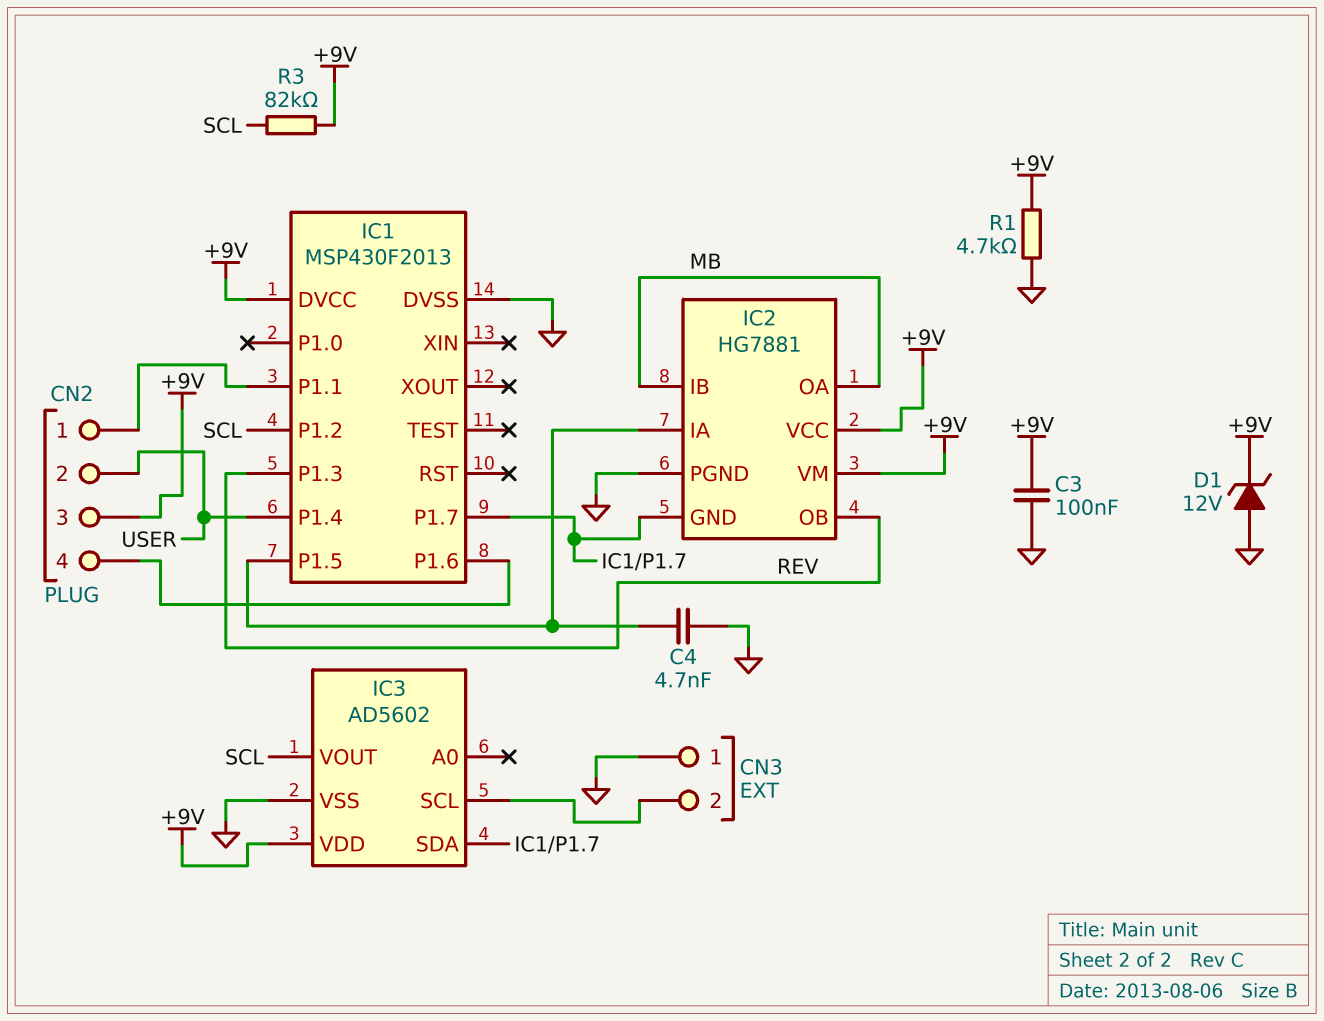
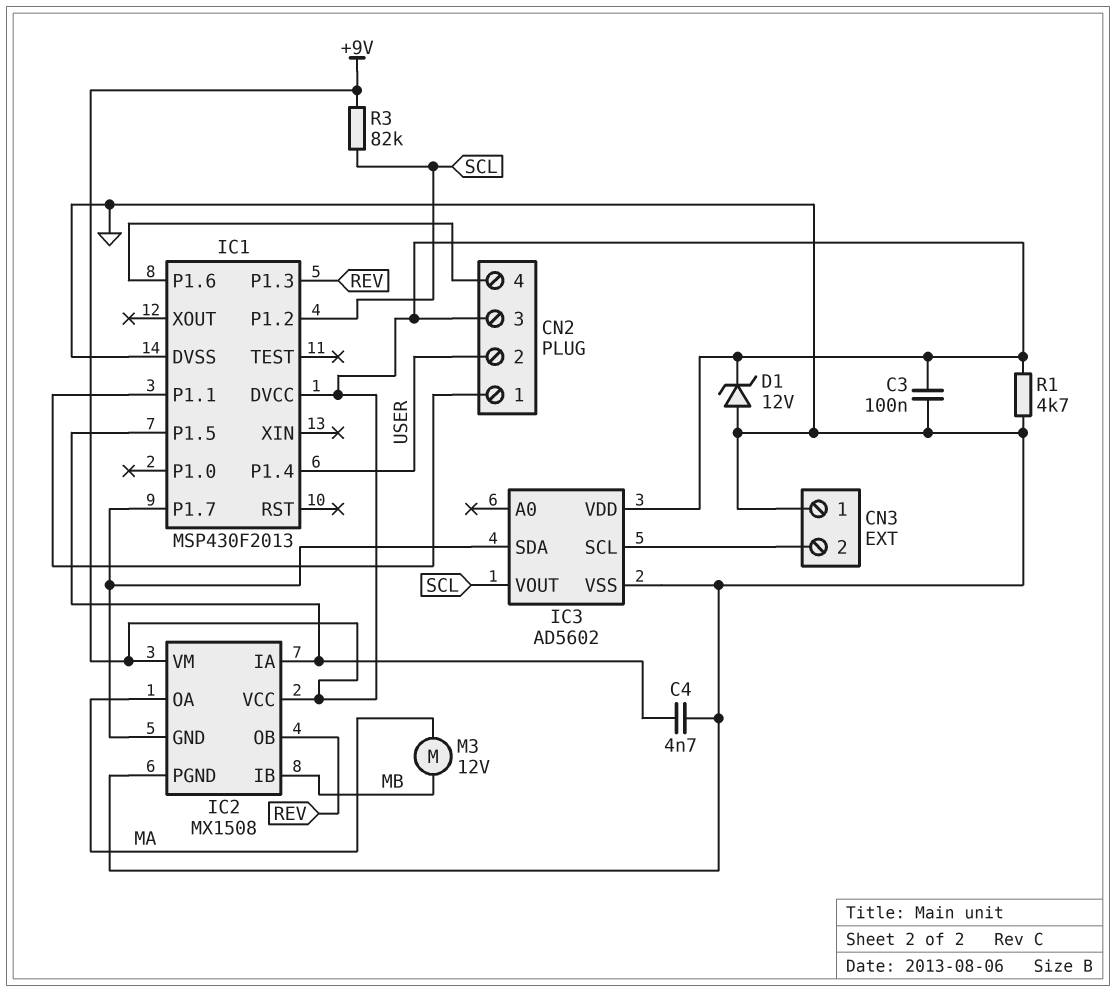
IC2: HG7881 -> MX1508
IC2 pin OA: MB -> MA
M3: none -> motor 12V (MA, MB)

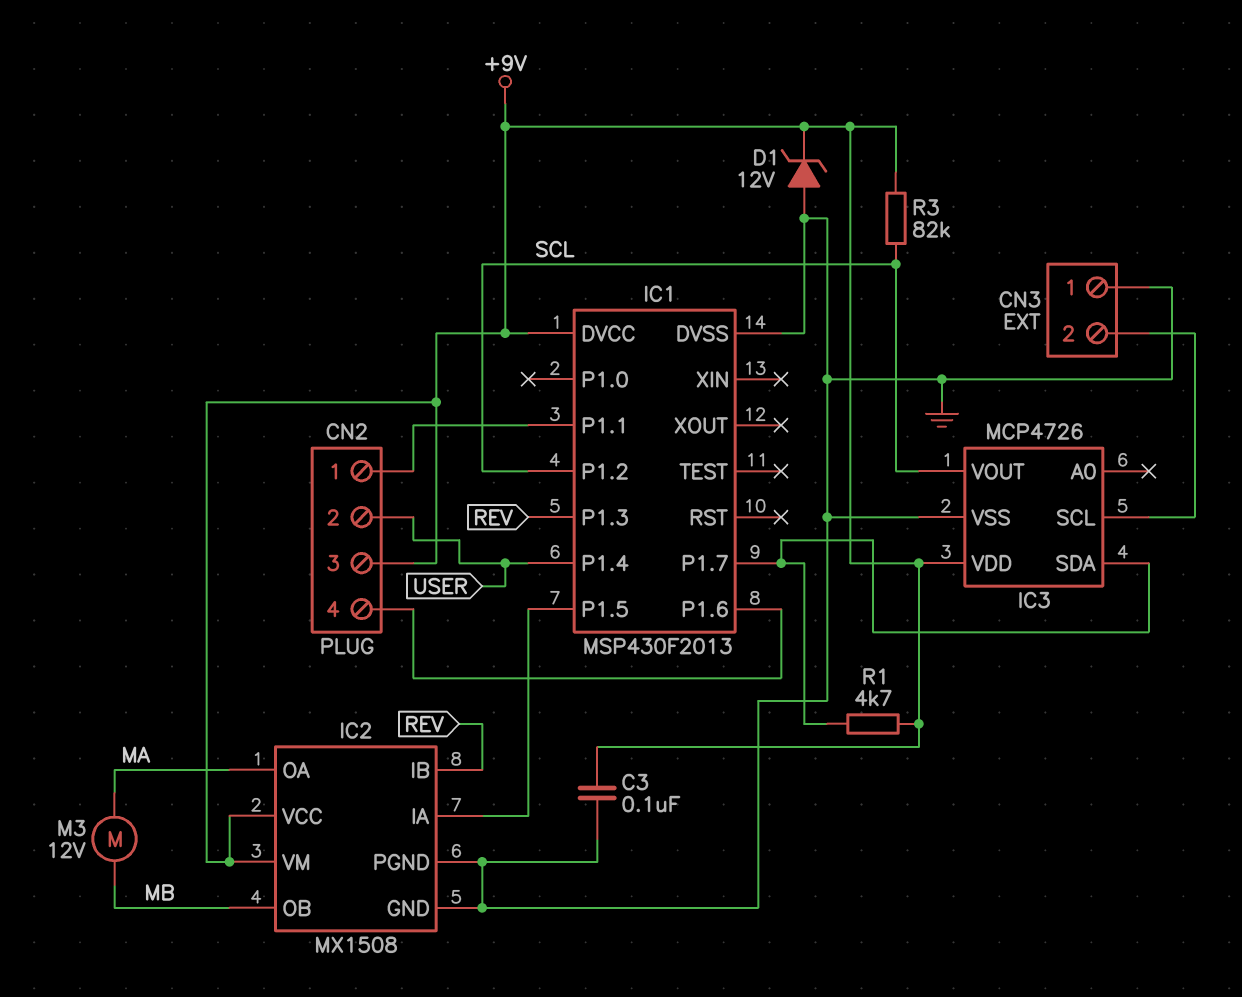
C4: 4.7nF (GND, IC1/P1.5) -> none
IC2 pin GND: IC1/P1.7 -> GND
IC2 pin IB: MB -> REV
IC2 pin OB: REV -> MB
IC3: AD5602 -> MCP4726
R1: 4.7k (+9V, GND) -> 4.7k (+9V, IC1/P1.7)

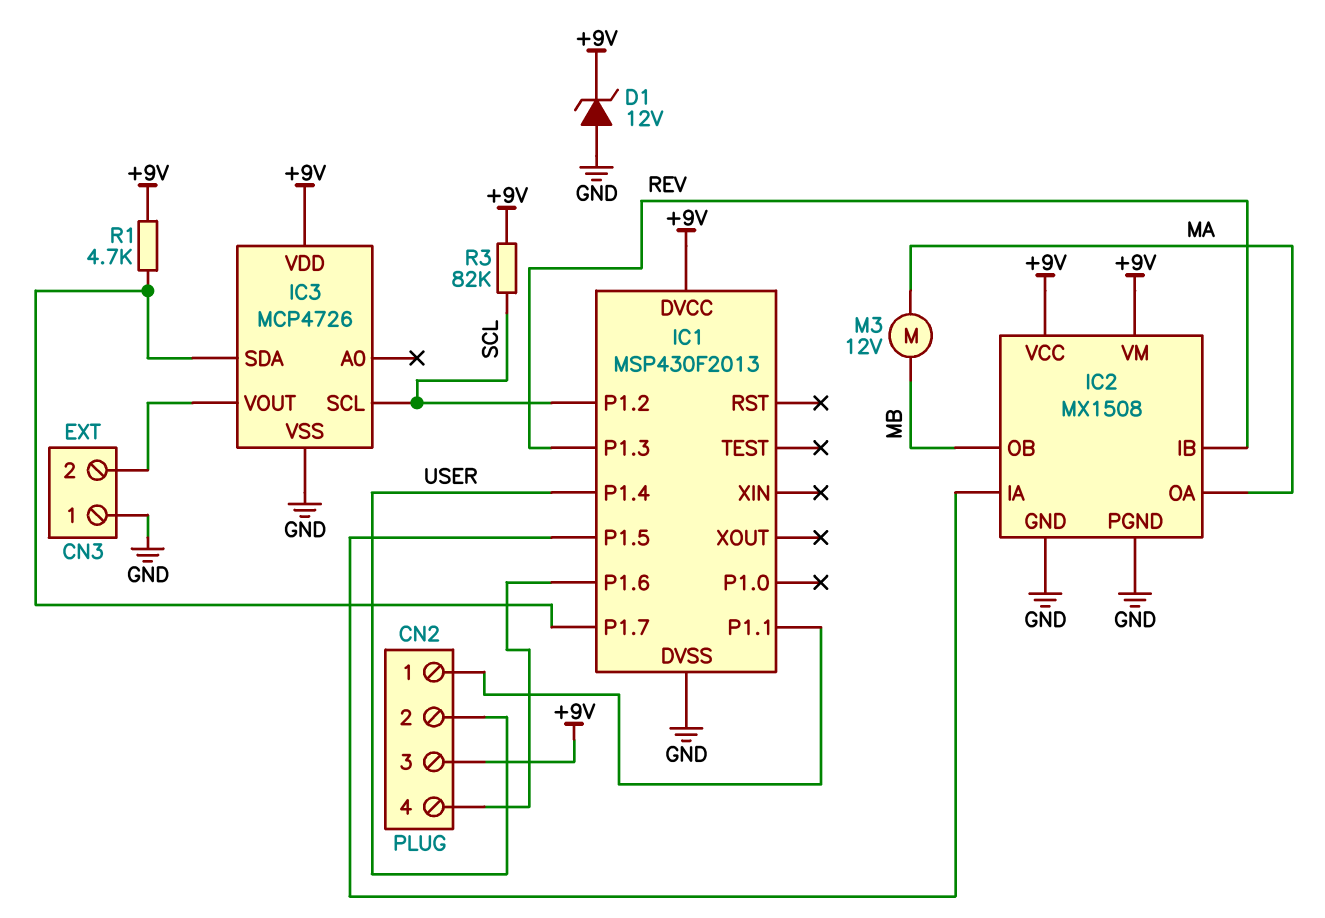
C3: 100nF (+9V, GND) -> none
IC3 pin SCL: CN3/2 -> SCL
IC3 pin VOUT: SCL -> CN3/2

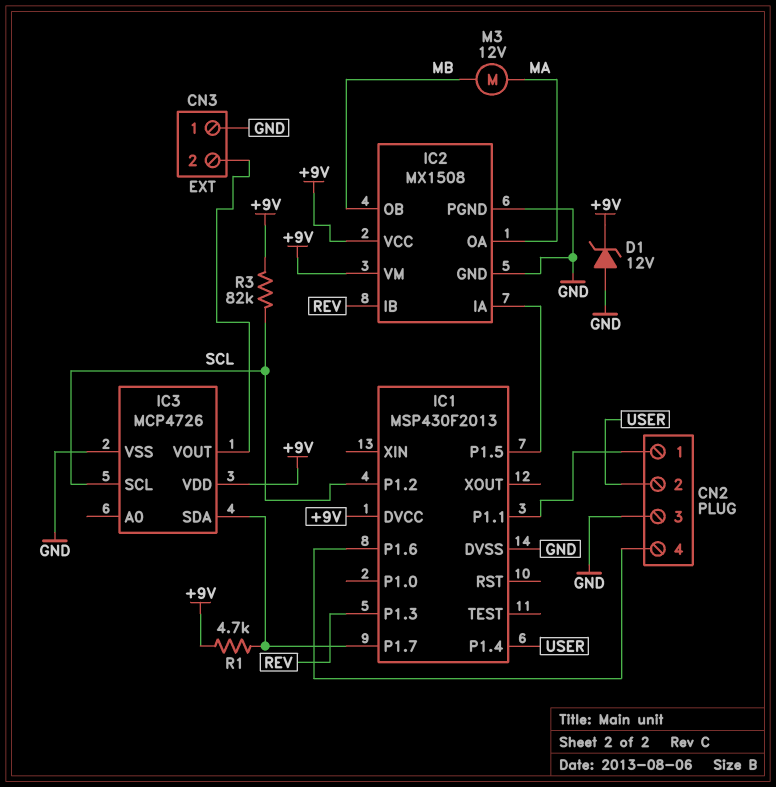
CN2 pin 3: +9V -> GND

